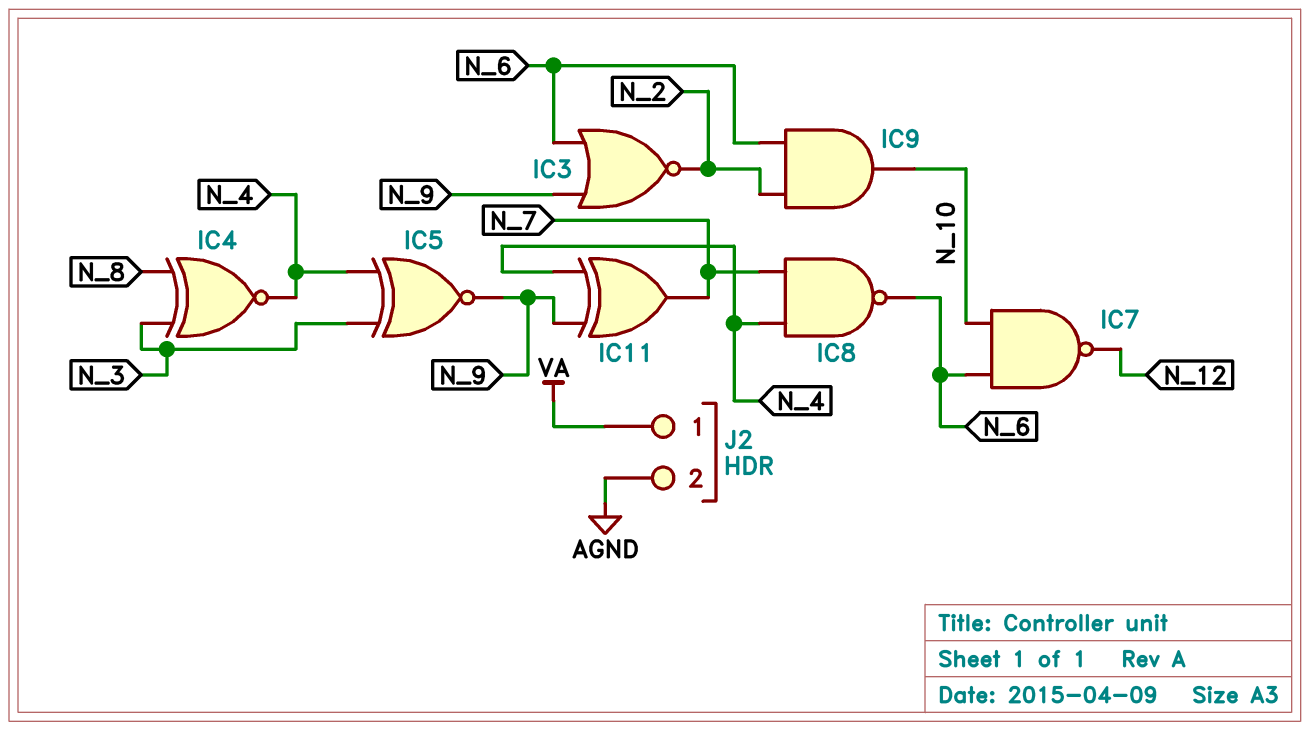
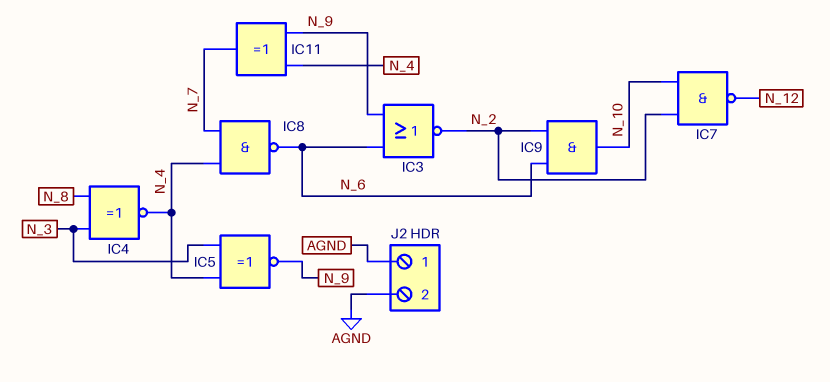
IC7: NAND (in N_6, in N_10, out N_12) -> NAND (in N_2, in N_10, out N_12)
J2 pin 1: VA -> AGND

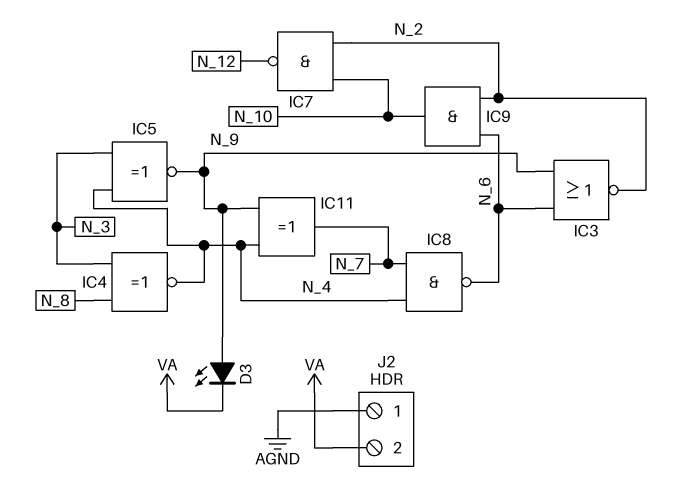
D3: none -> LED (A N_9, K VA)
J2 pin 2: AGND -> VA

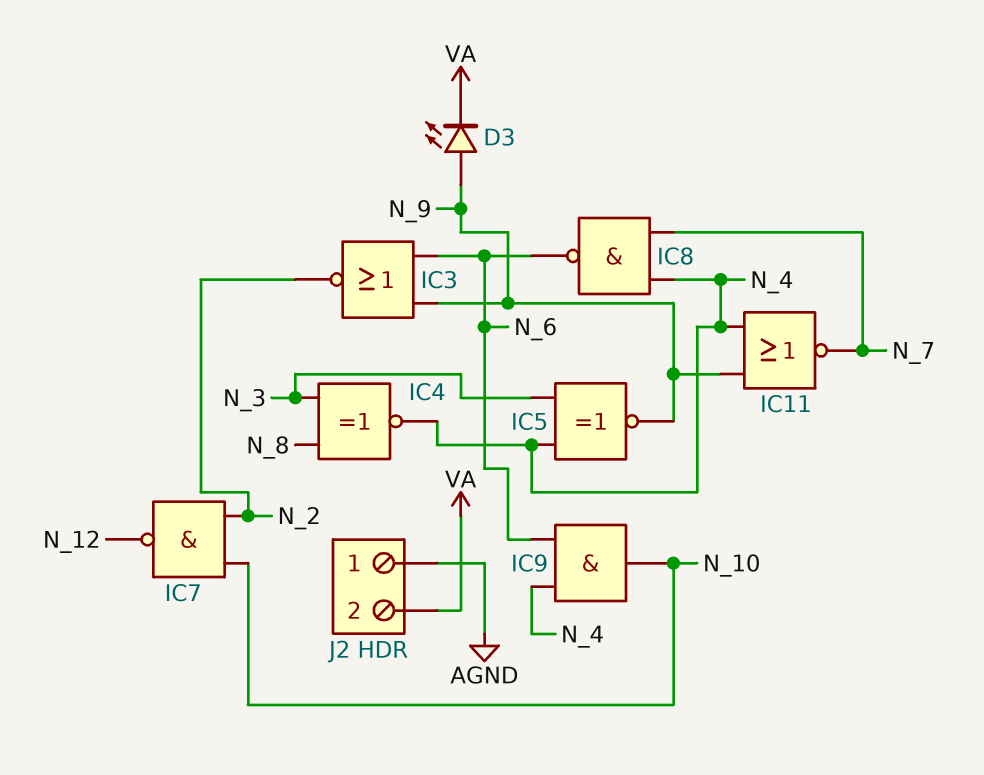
IC9: AND (in N_2, in N_6, out N_10) -> AND (in N_4, in N_6, out N_10)
IC11: XOR (in N_4, in N_9, out N_7) -> NOR (in N_4, in N_9, out N_7)

